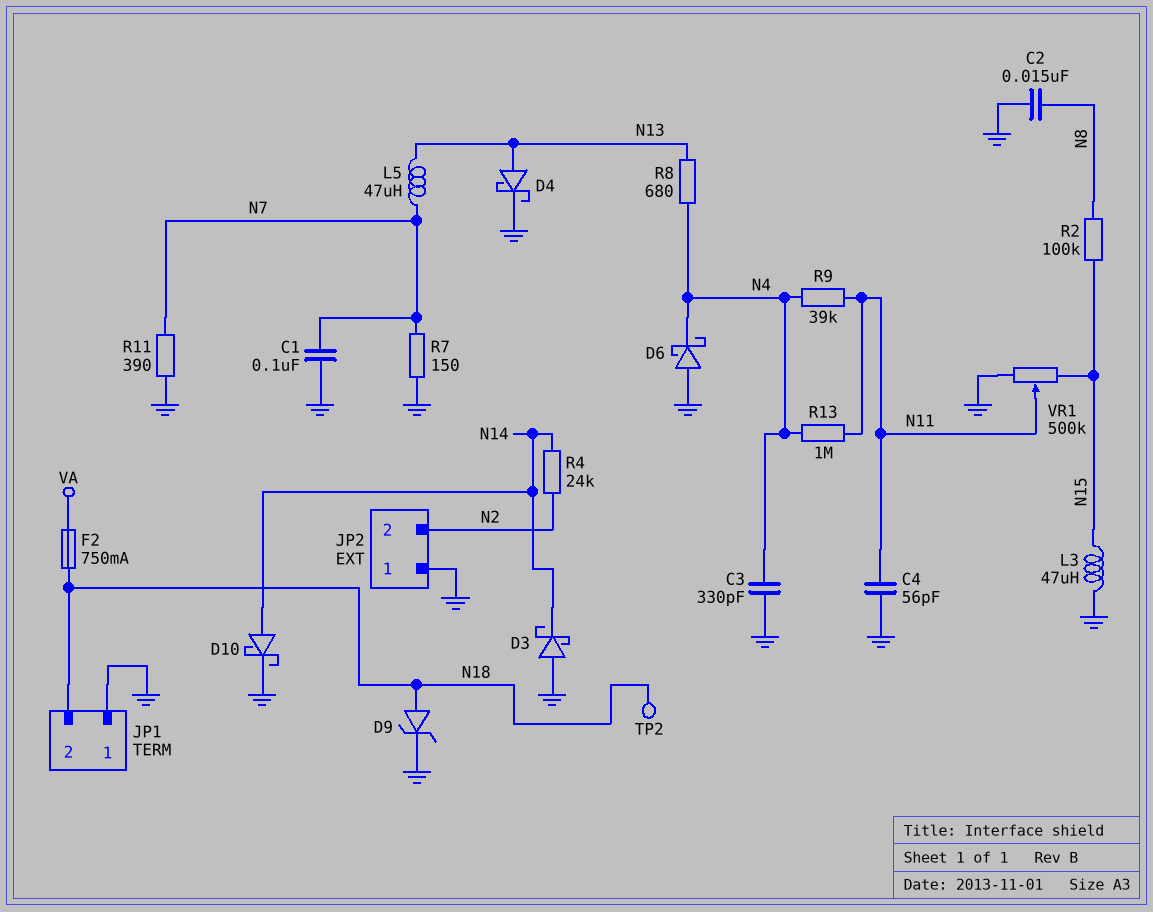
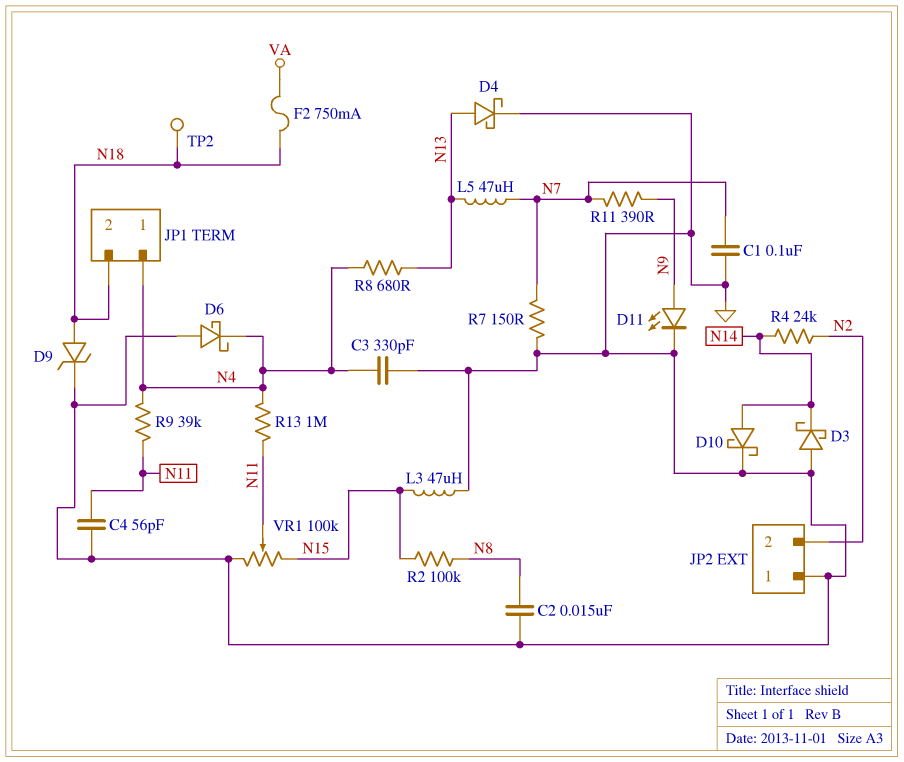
D11: none -> LED (A N9, K GND)
JP1 pin 1: GND -> N4
R11: 390 (GND, N7) -> 390 (N7, N9)
VR1: 500k (GND, N15, wiper N11) -> 100k (GND, N15, wiper N11)

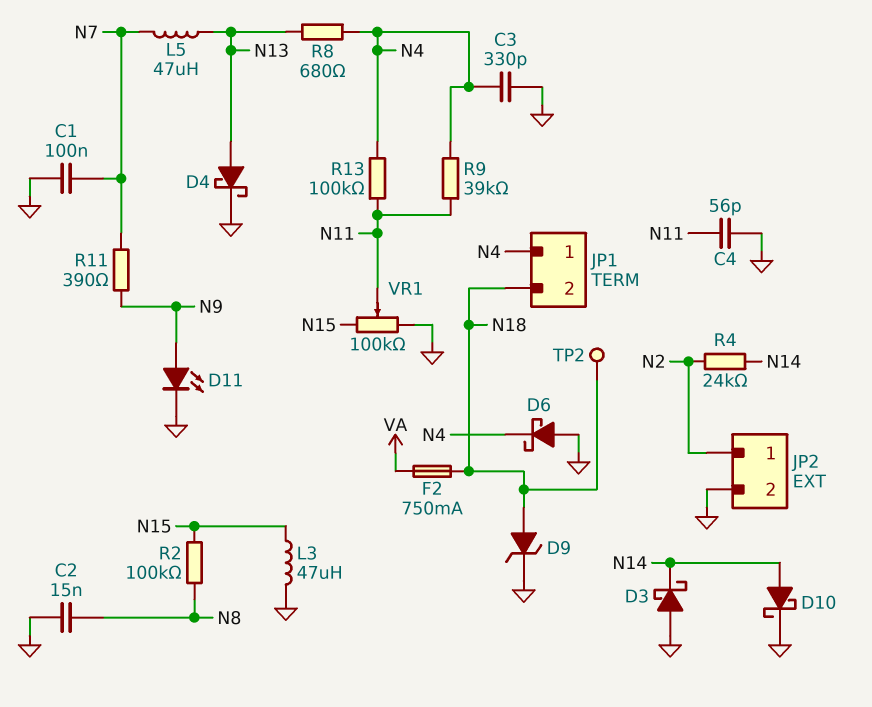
JP2 pin 1: GND -> N2
JP2 pin 2: N2 -> GND
R7: 150 (GND, N7) -> none
R13: 1M (N4, N11) -> 100k (N4, N11)

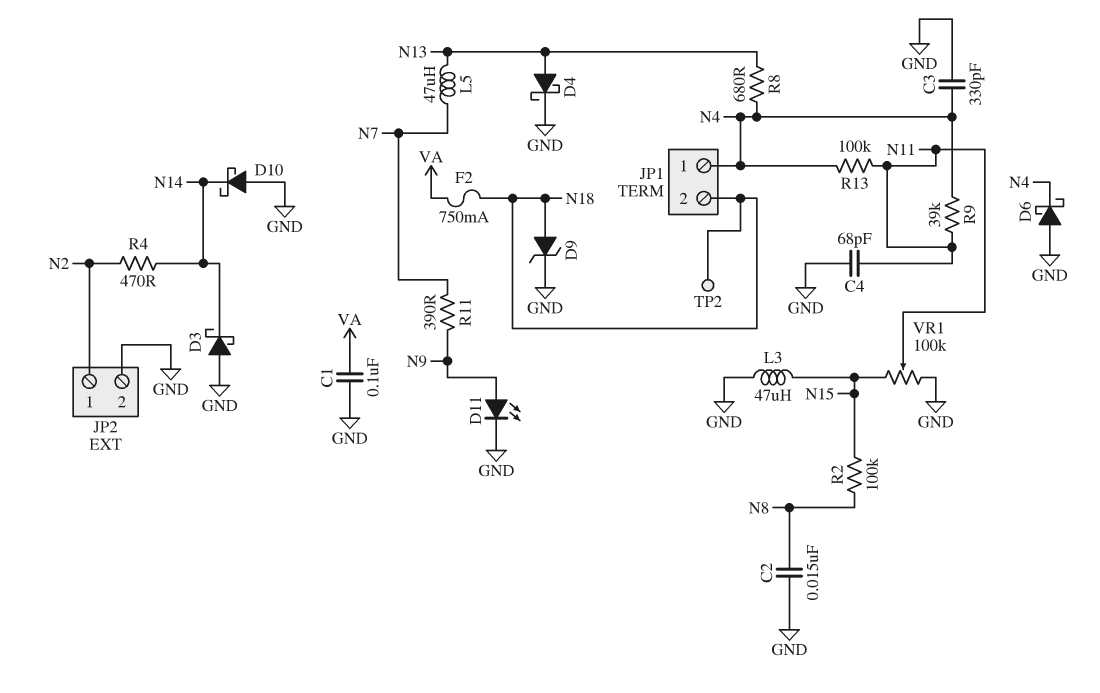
C1: 100nF (GND, N7) -> 100nF (GND, VA)
C4: 56pF (GND, N11) -> 68pF (GND, N11)
D10: schottky (A N14, K GND) -> schottky (A GND, K N14)
R4: 24k (N2, N14) -> 470 (N2, N14)

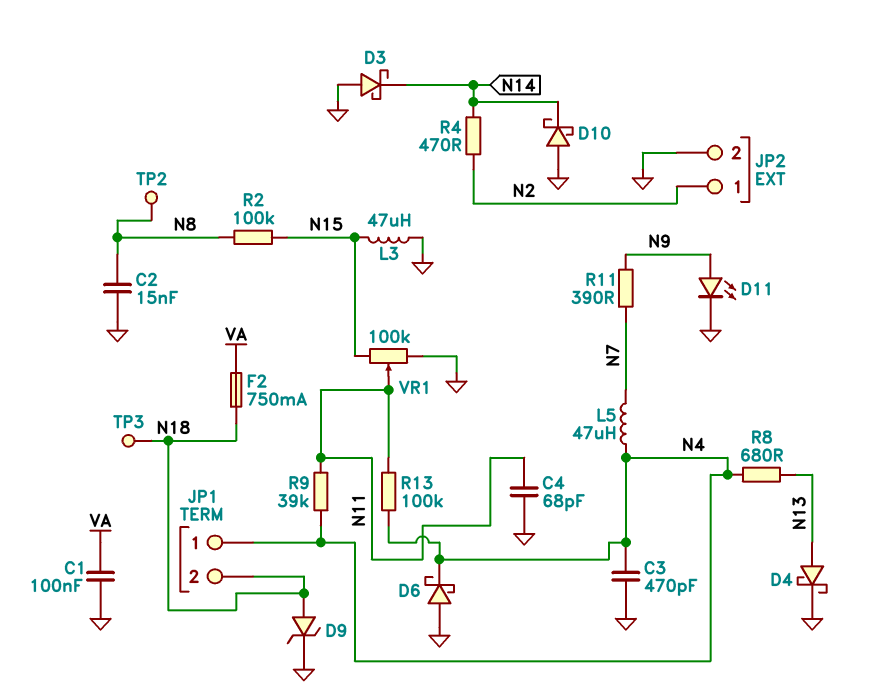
C3: 330pF (GND, N4) -> 470pF (GND, N4)
L5: 47uH (N7, N13) -> 47uH (N4, N7)
TP2: test point (N18) -> test point (N8)
TP3: none -> test point (N18)

